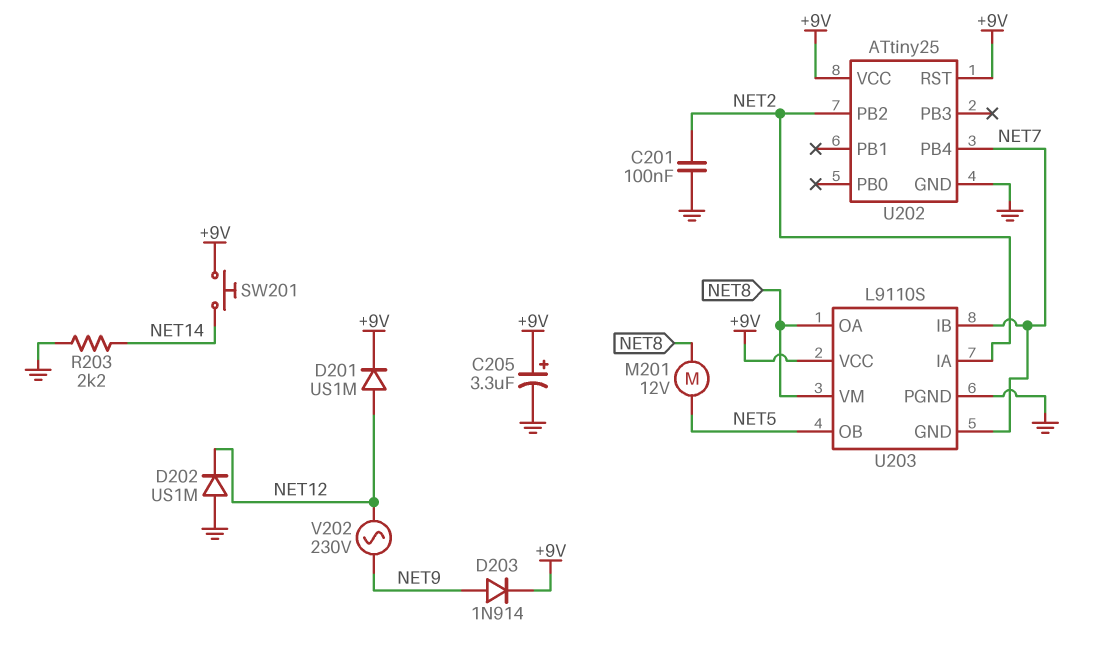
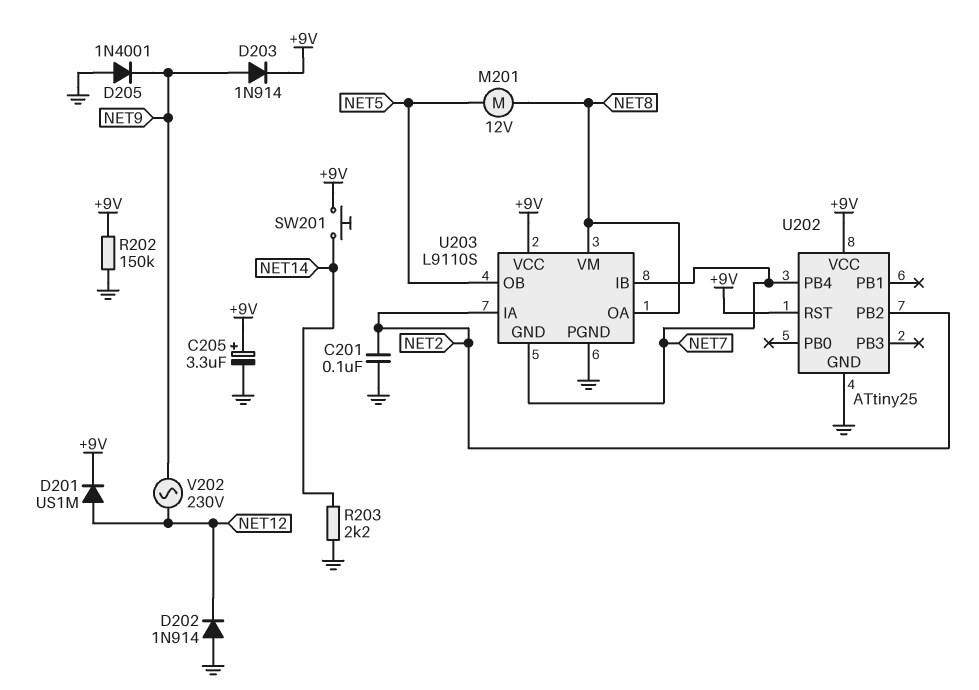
D202: diode US1M (A GND, K NET12) -> diode 1N914 (A GND, K NET12)
D205: none -> diode 1N4001 (A GND, K NET9)
R202: none -> 150k (+9V, GND)

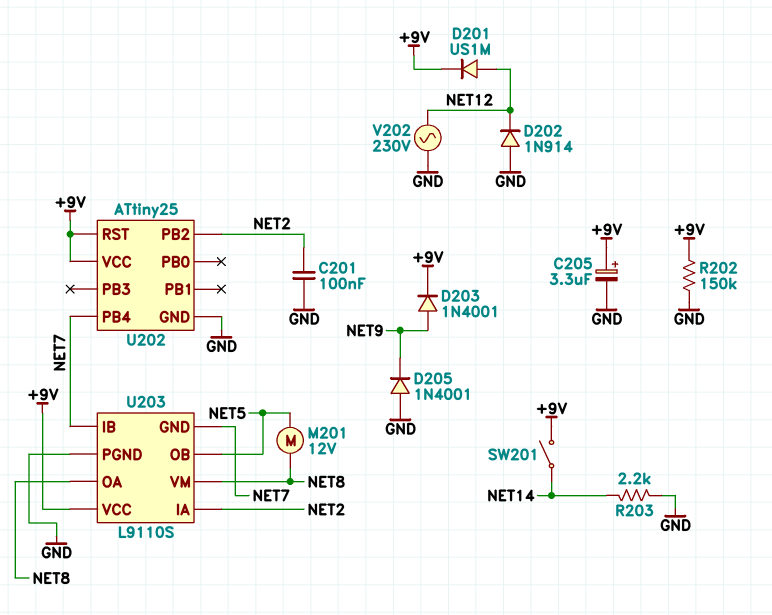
D203: diode 1N914 (A NET9, K +9V) -> diode 1N4001 (A NET9, K +9V)
SW201: button (+9V, NET14) -> switch (+9V, NET14)
V202: AC 230V (NET9, NET12) -> AC 230V (GND, NET12)

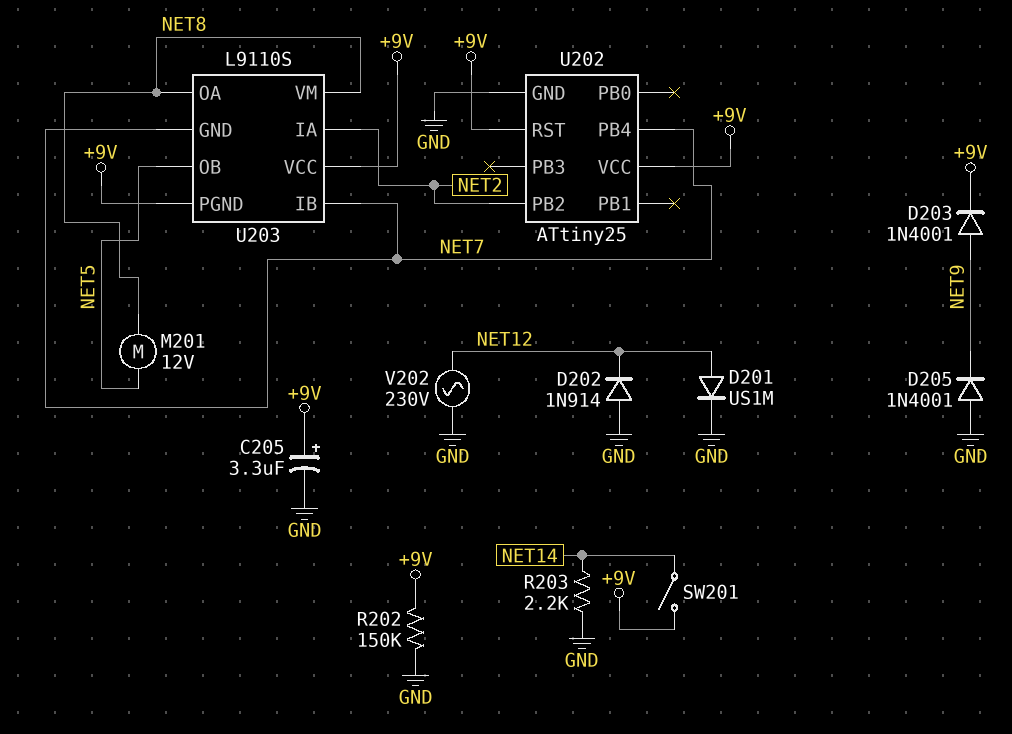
C201: 100nF (GND, NET2) -> none
D201: diode US1M (A NET12, K +9V) -> diode US1M (A NET12, K GND)
U203 pin PGND: GND -> +9V

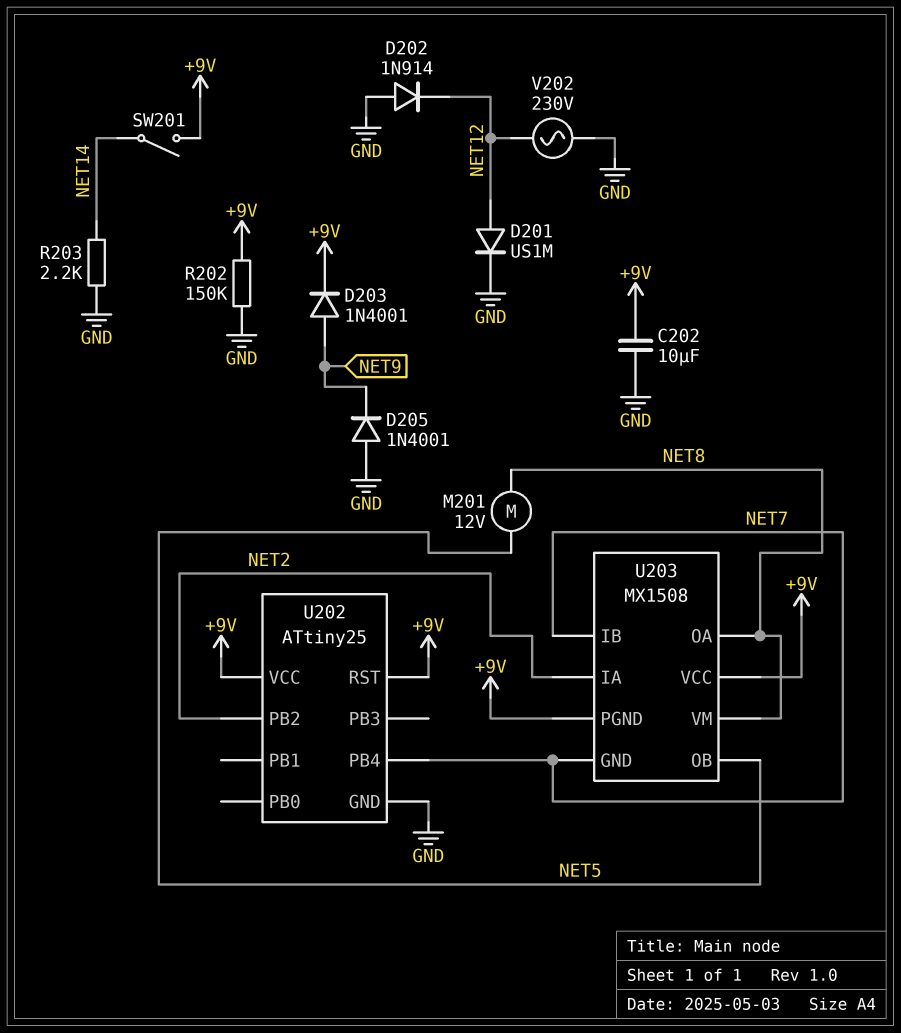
C202: none -> 10uF (+9V, GND)
C205: 3.3uF (plus +9V, minus GND) -> none
U203: L9110S -> MX1508

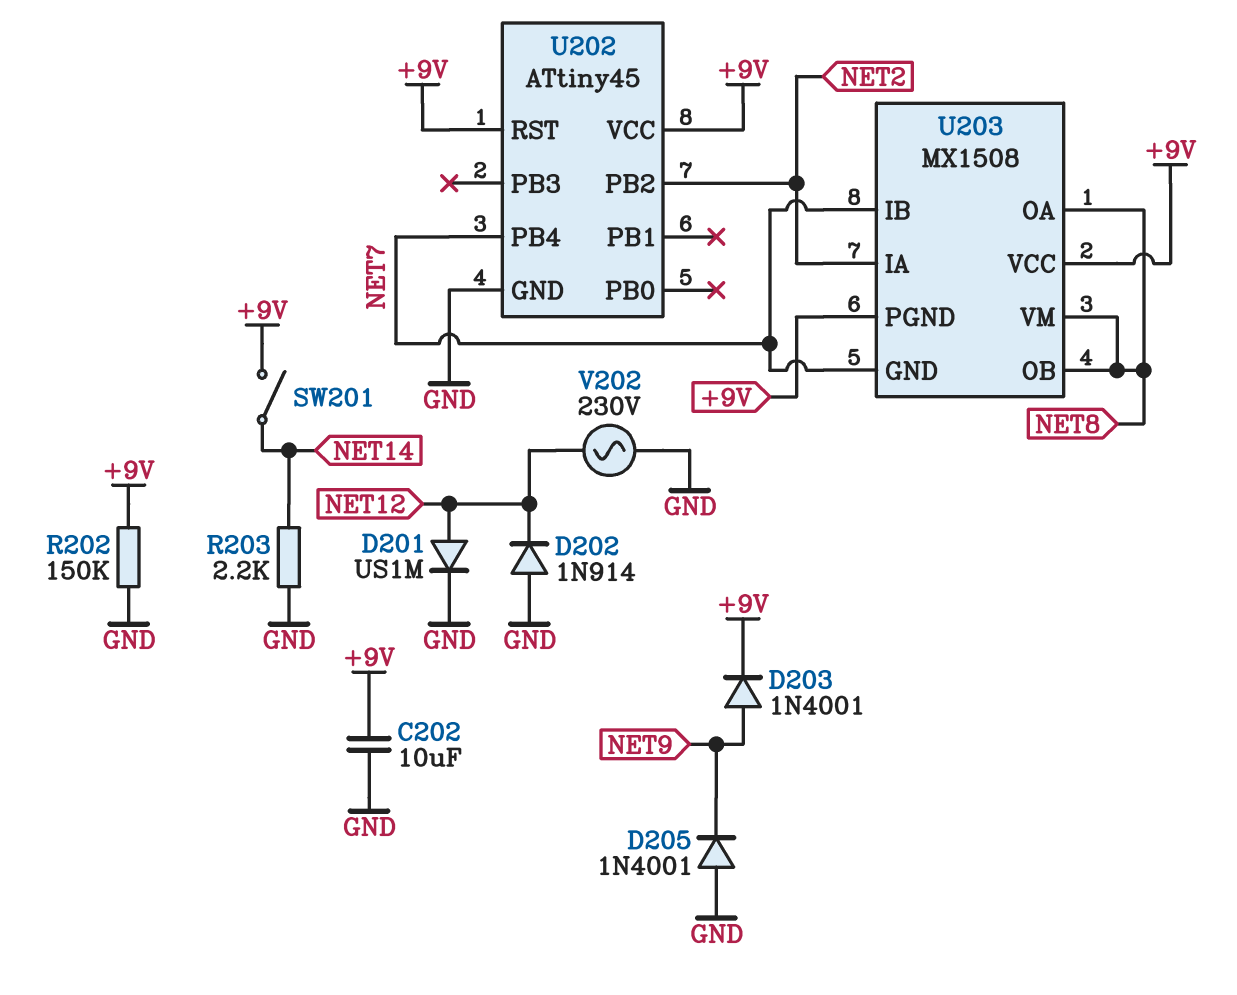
M201: motor 12V (NET5, NET8) -> none
U202: ATtiny25 -> ATtiny45
U203 pin OB: NET5 -> NET8

